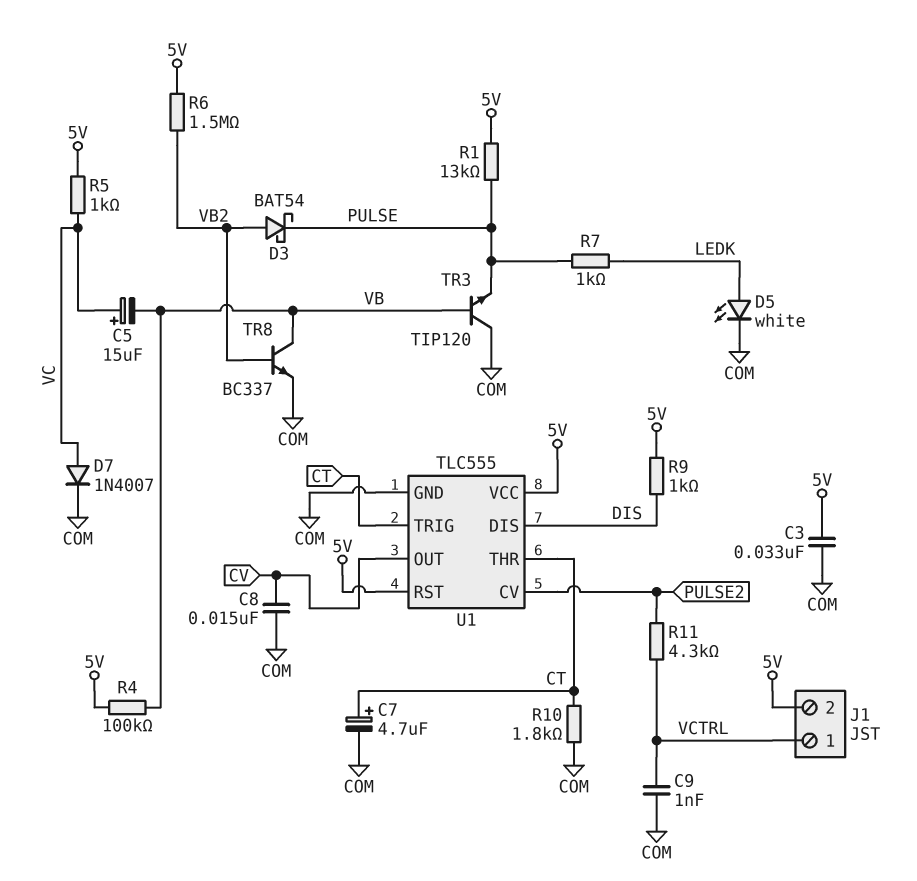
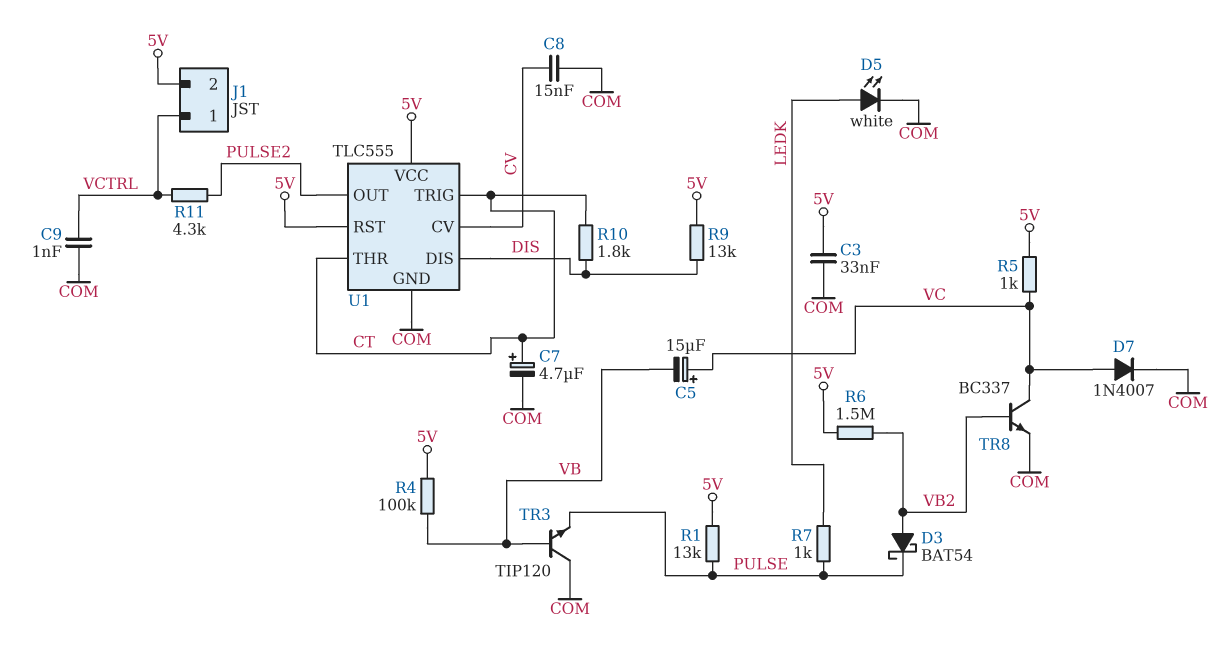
R9: 1k (5V, DIS) -> 13k (5V, DIS)
R10: 1.8k (COM, CT) -> 1.8k (CT, DIS)
TR8: NPN BC337 (B VB2, C VB, E COM) -> NPN BC337 (B VB2, C VC, E COM)
U1 pin CV: PULSE2 -> CV
U1 pin OUT: CV -> PULSE2

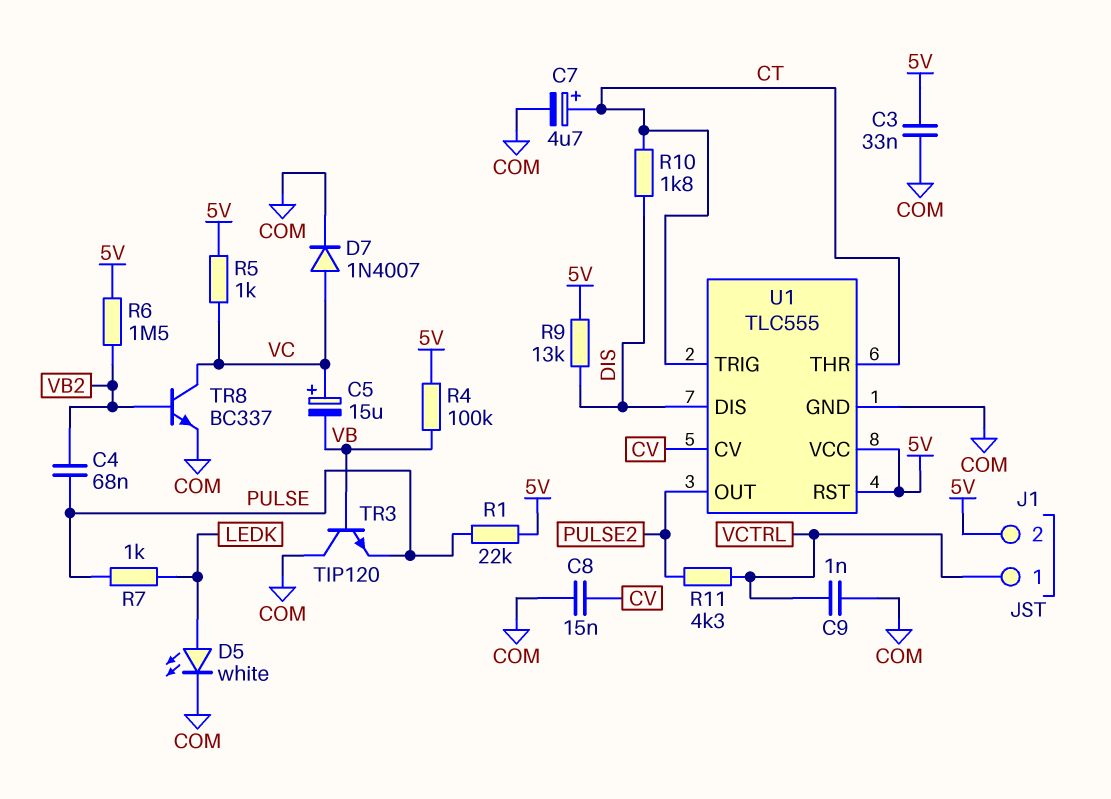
C4: none -> 68nF (PULSE, VB2)
D3: schottky BAT54 (A VB2, K PULSE) -> none
R1: 13k (5V, PULSE) -> 22k (5V, PULSE)

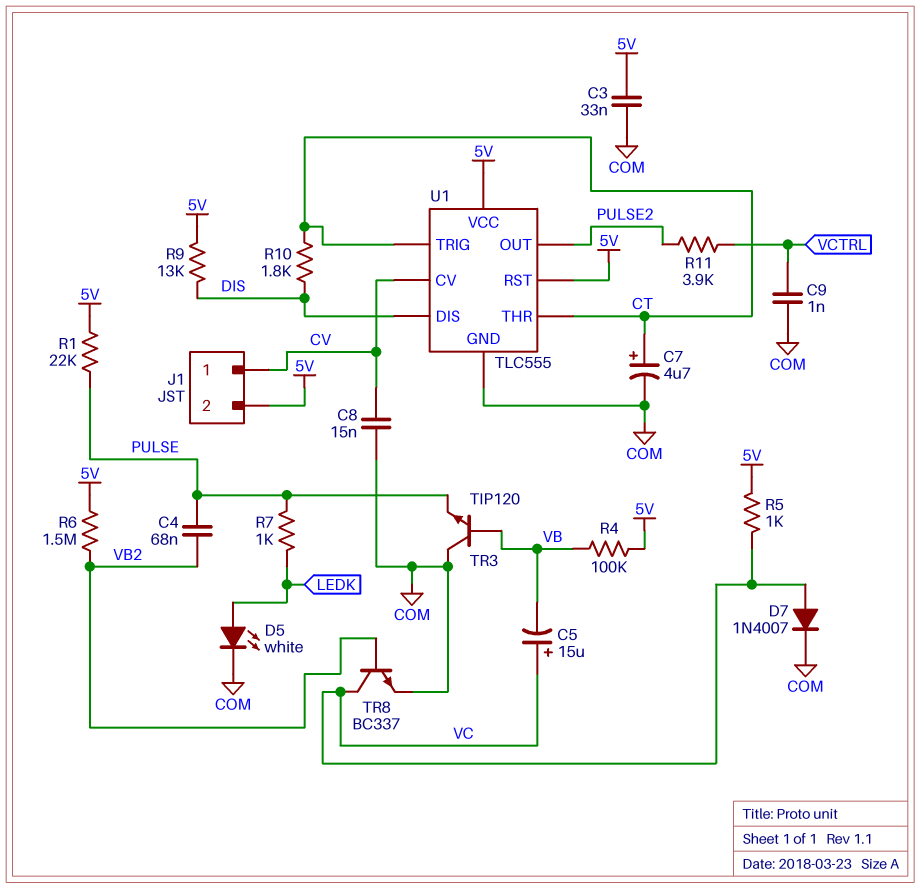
J1 pin 1: VCTRL -> CV
R11: 4.3k (PULSE2, VCTRL) -> 3.9k (PULSE2, VCTRL)

